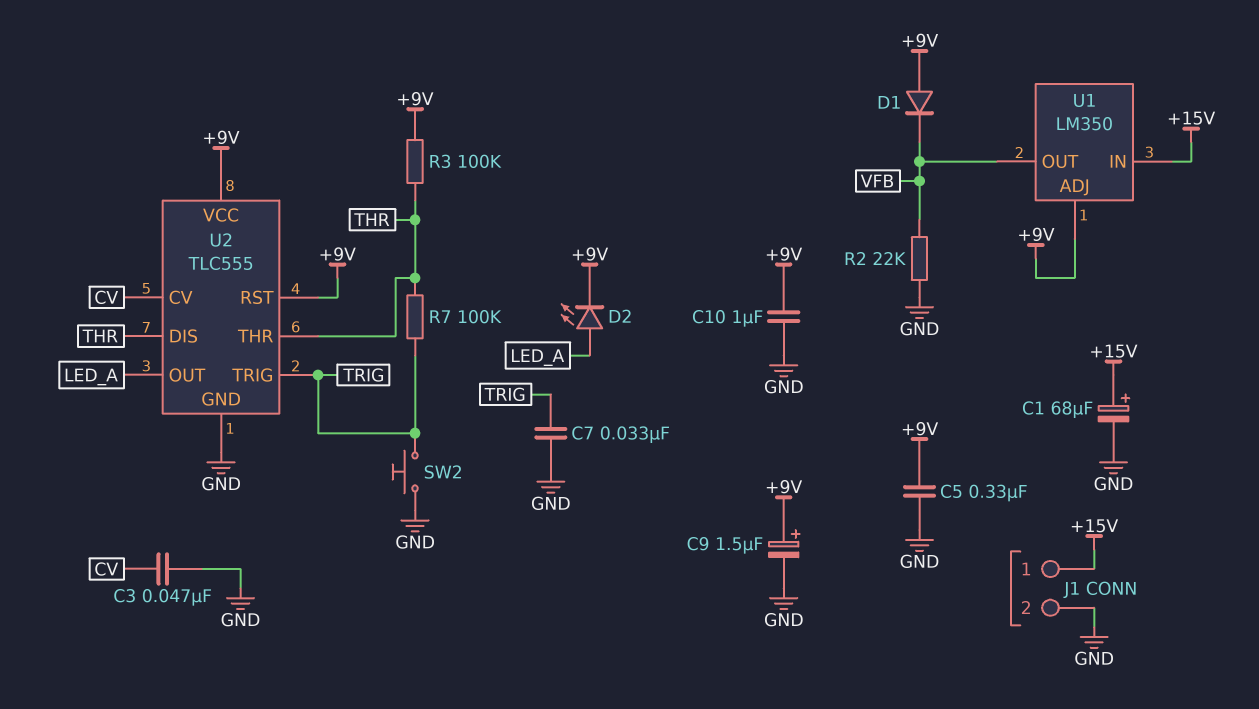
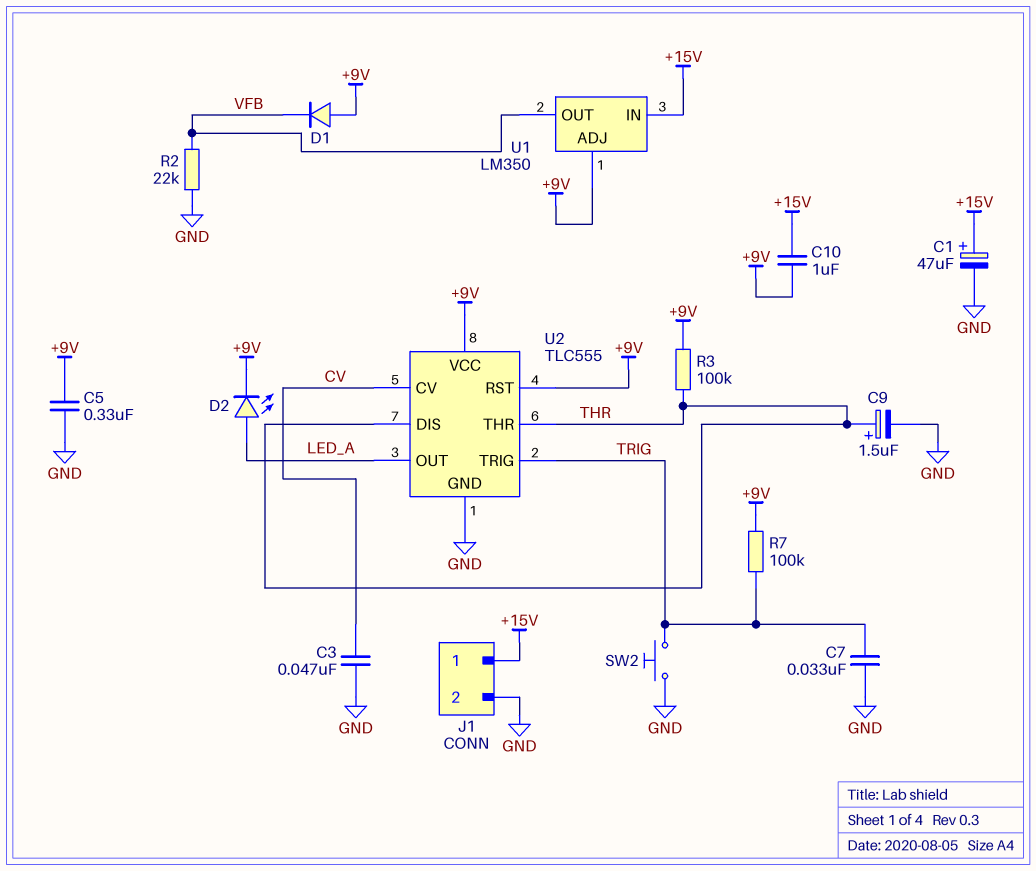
C1: 68uF (plus +15V, minus GND) -> 47uF (plus +15V, minus GND)
C9: 1.5uF (plus +9V, minus GND) -> 1.5uF (plus THR, minus GND)
C10: 1uF (+9V, GND) -> 1uF (+9V, +15V)
R7: 100k (THR, TRIG) -> 100k (+9V, TRIG)

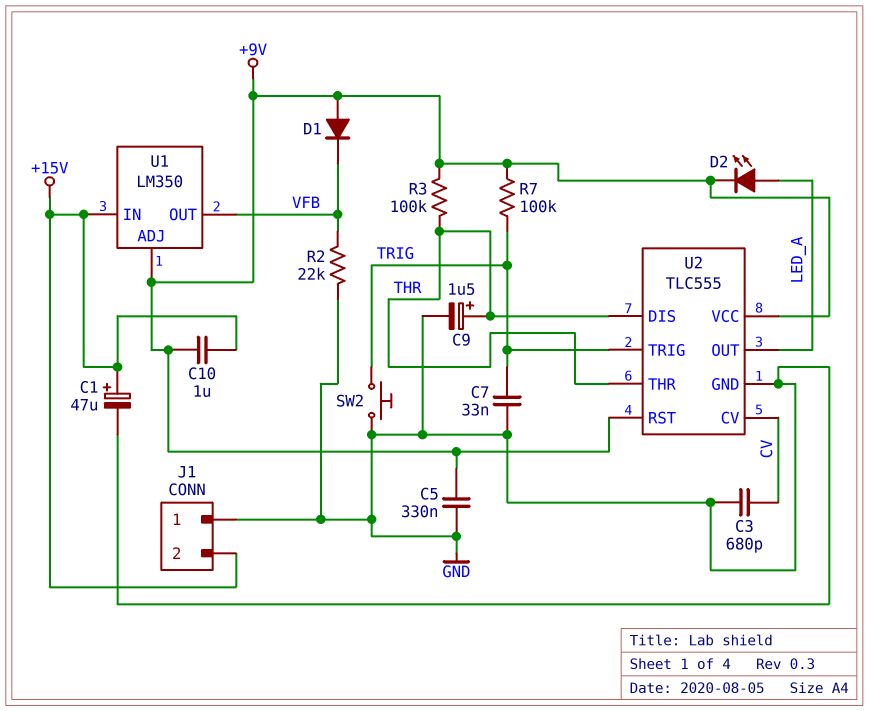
C3: 47nF (CV, GND) -> 680pF (CV, GND)
J1 pin 1: +15V -> GND
J1 pin 2: GND -> +15V

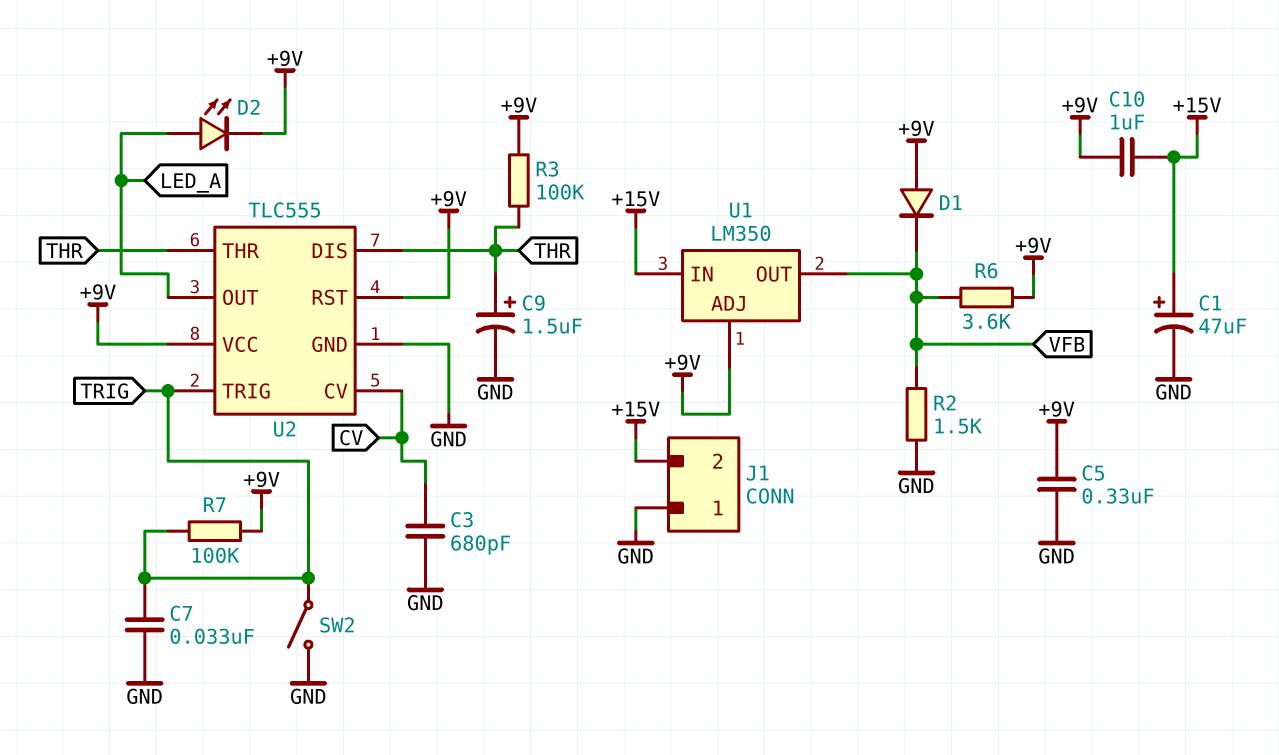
R2: 22k (GND, VFB) -> 1.5k (GND, VFB)
R6: none -> 3.6k (+9V, VFB)
SW2: button (GND, TRIG) -> switch (GND, TRIG)

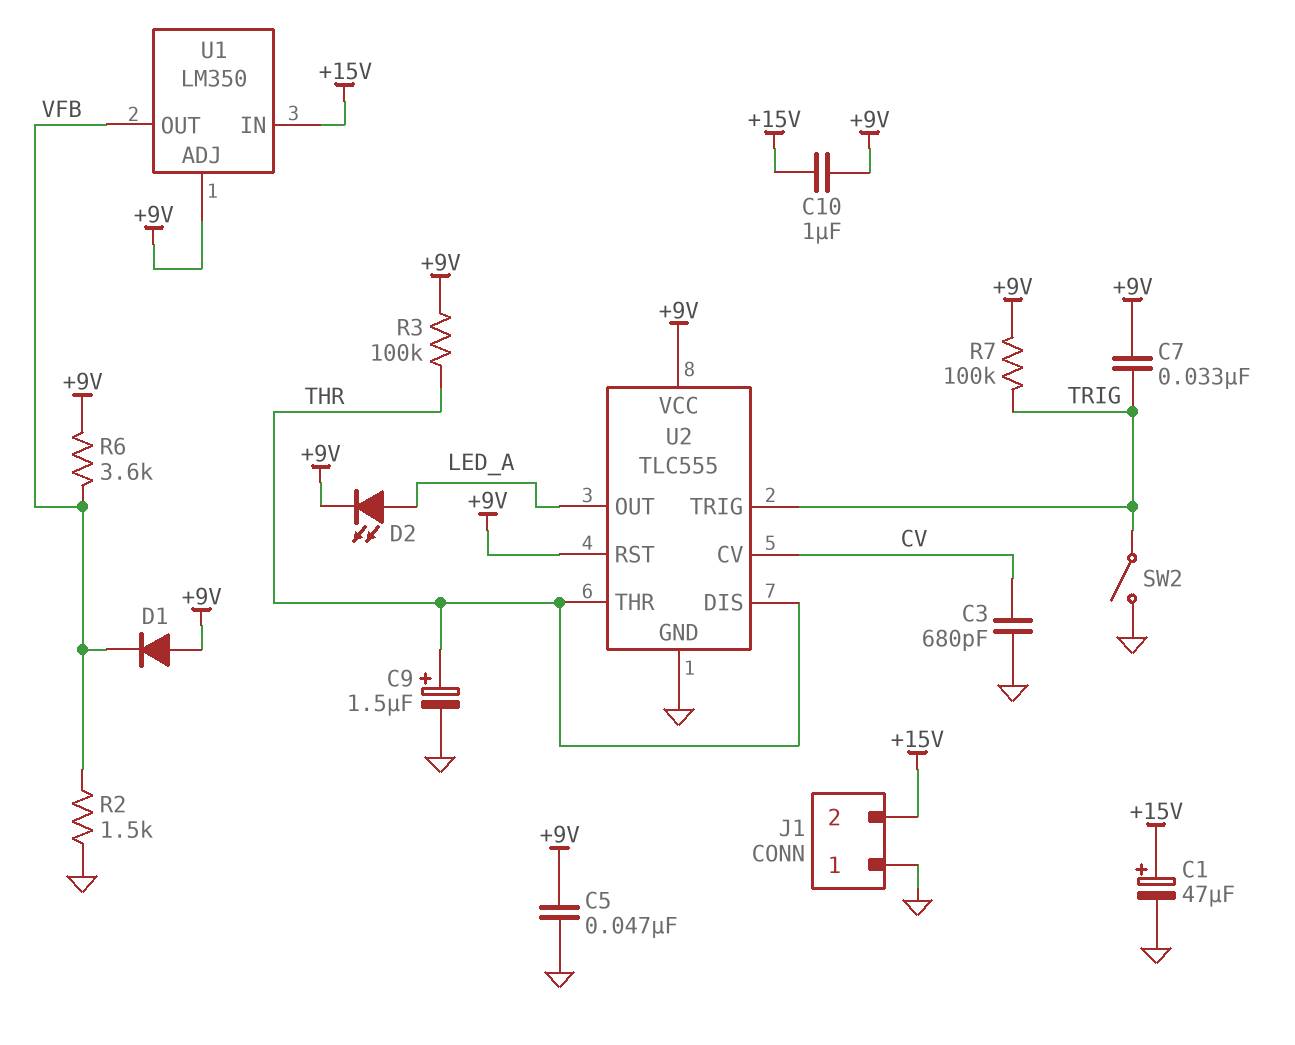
C5: 330nF (+9V, GND) -> 47nF (+9V, GND)
C7: 33nF (GND, TRIG) -> 33nF (+9V, TRIG)

